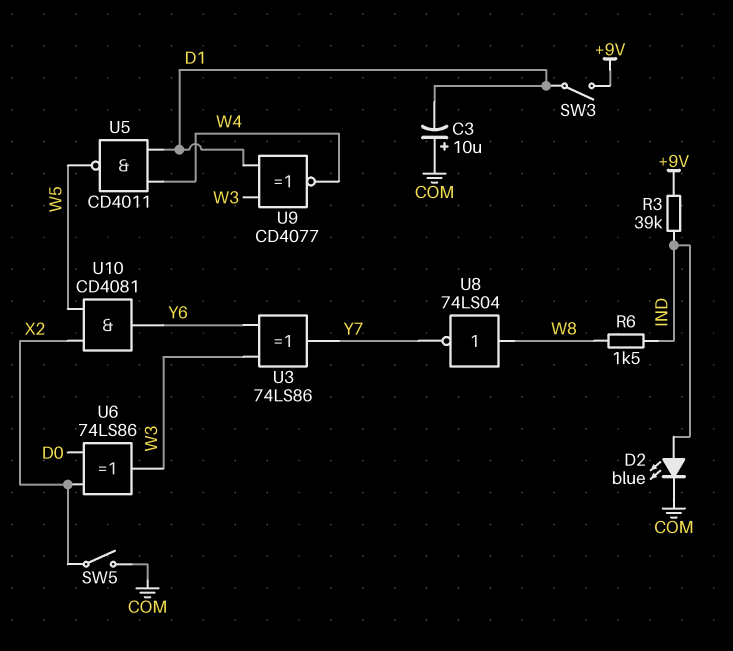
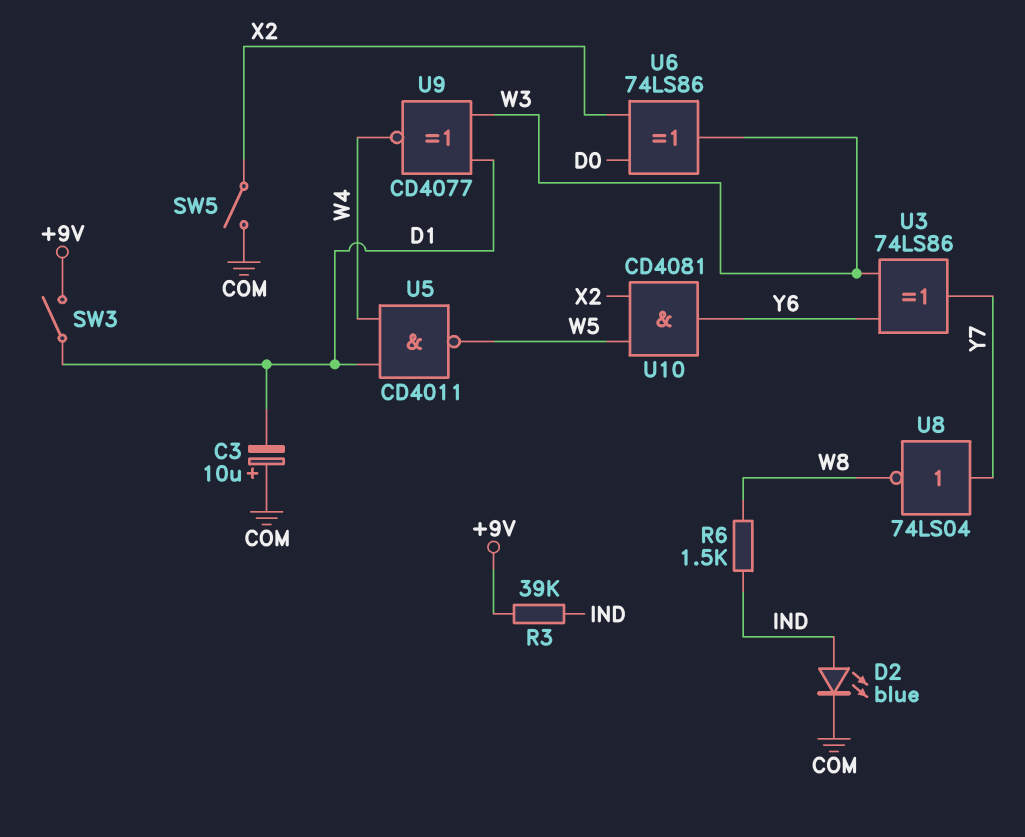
U8: NOT 74LS04 (in W8, out Y7) -> NOT 74LS04 (in Y7, out W8)

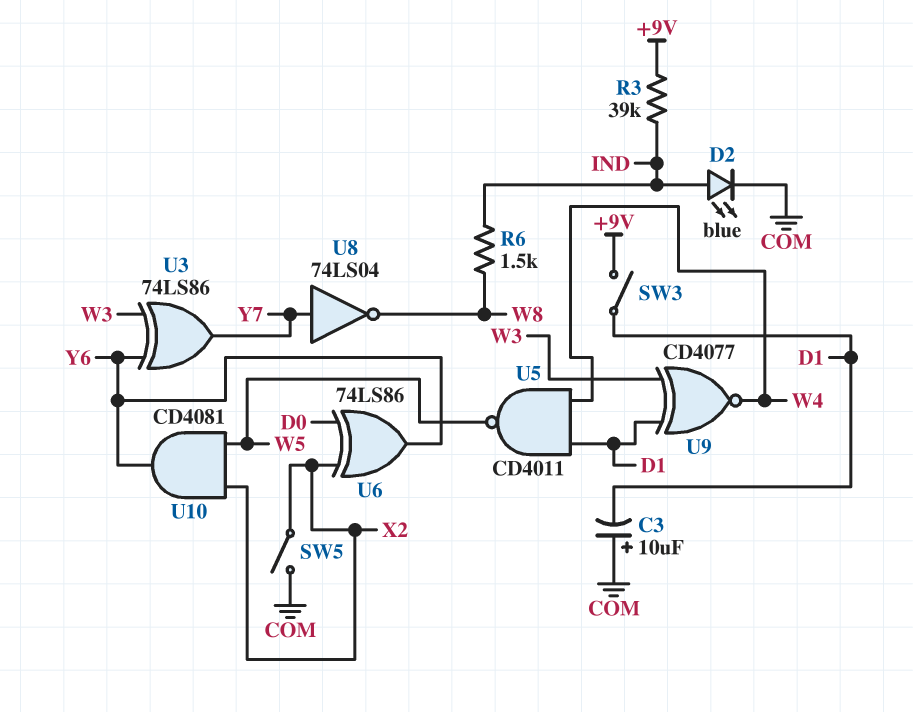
U6: XOR 74LS86 (in D0, in X2, out W3) -> XOR 74LS86 (in D0, in X2, out Y6)

